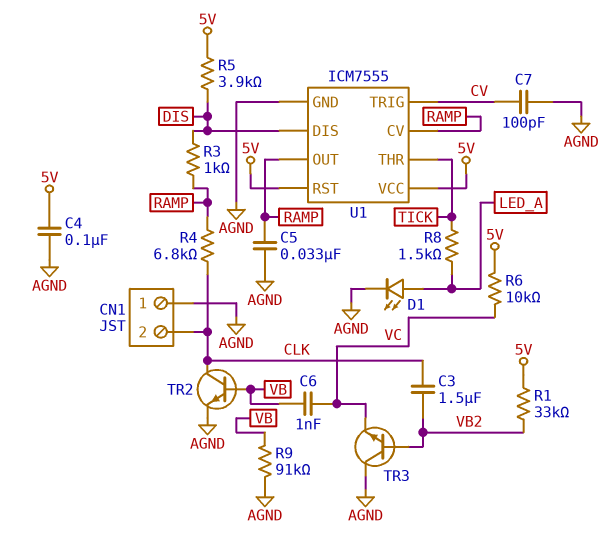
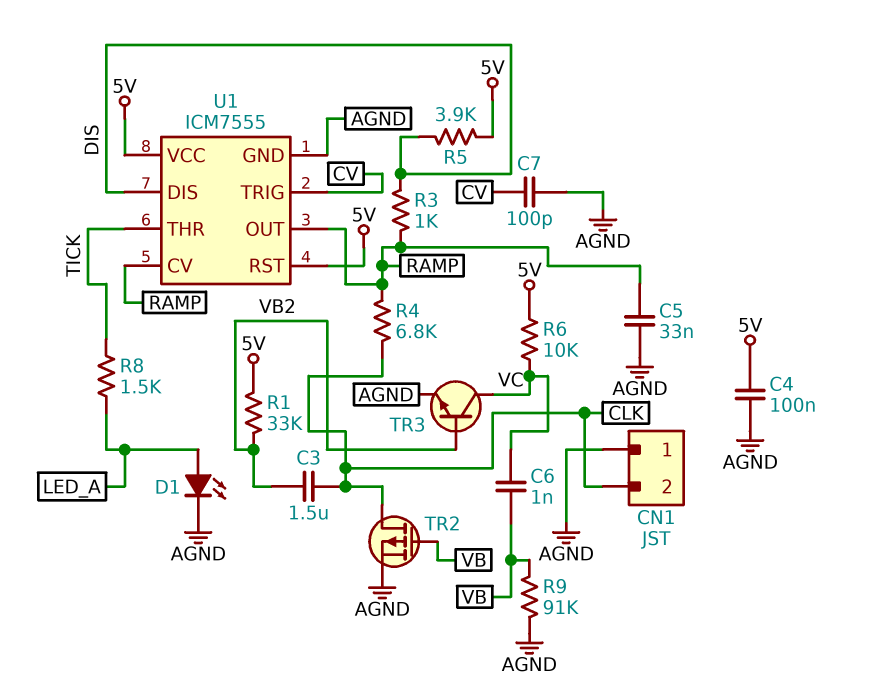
TR2: NPN (B VB, C CLK, E AGND) -> PMOS (G VB, D CLK, S AGND)
TR3: NPN (B VB2, C AGND, E VC) -> NPN (B VB2, C VC, E AGND)

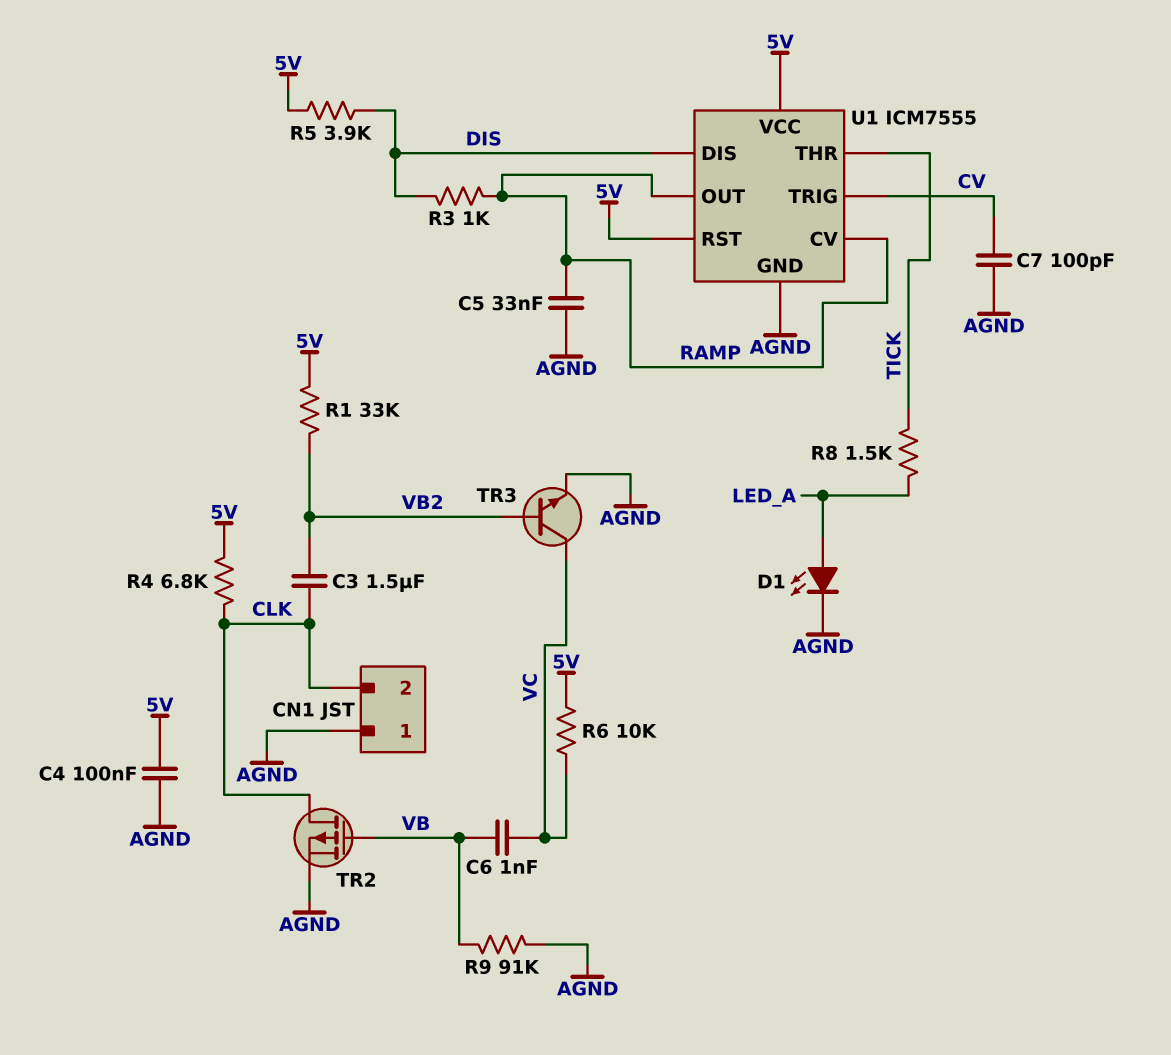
R4: 6.8k (CLK, RAMP) -> 6.8k (5V, CLK)

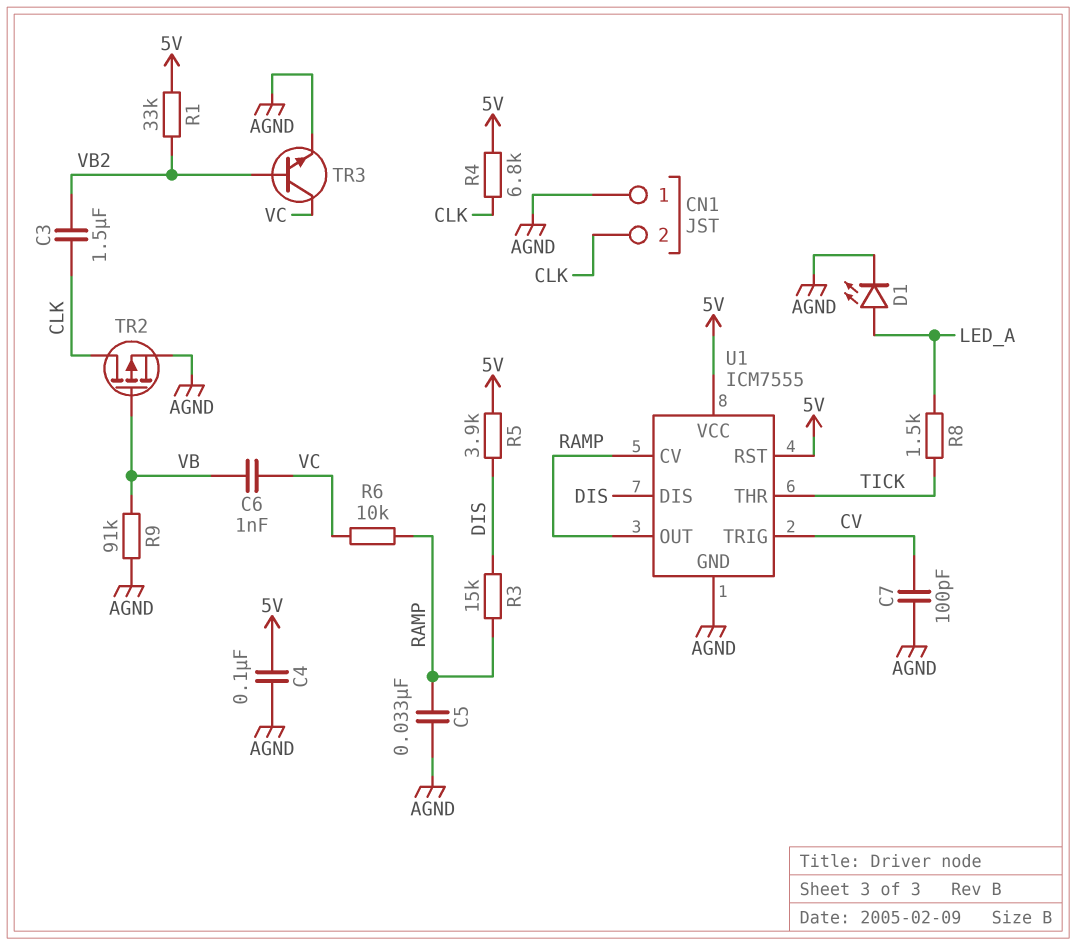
R3: 1k (DIS, RAMP) -> 15k (DIS, RAMP)
R6: 10k (5V, VC) -> 10k (RAMP, VC)

